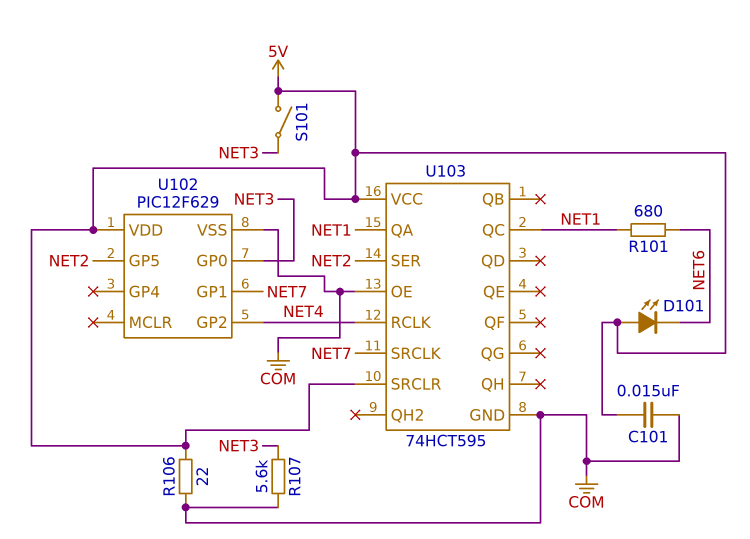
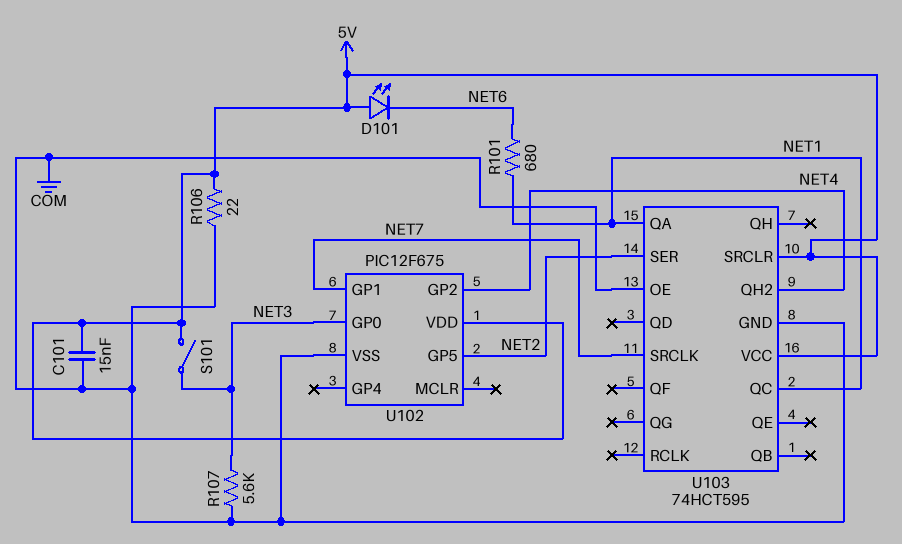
U102: PIC12F629 -> PIC12F675
U103 pin QH2: none -> NET4
U103 pin RCLK: NET4 -> none

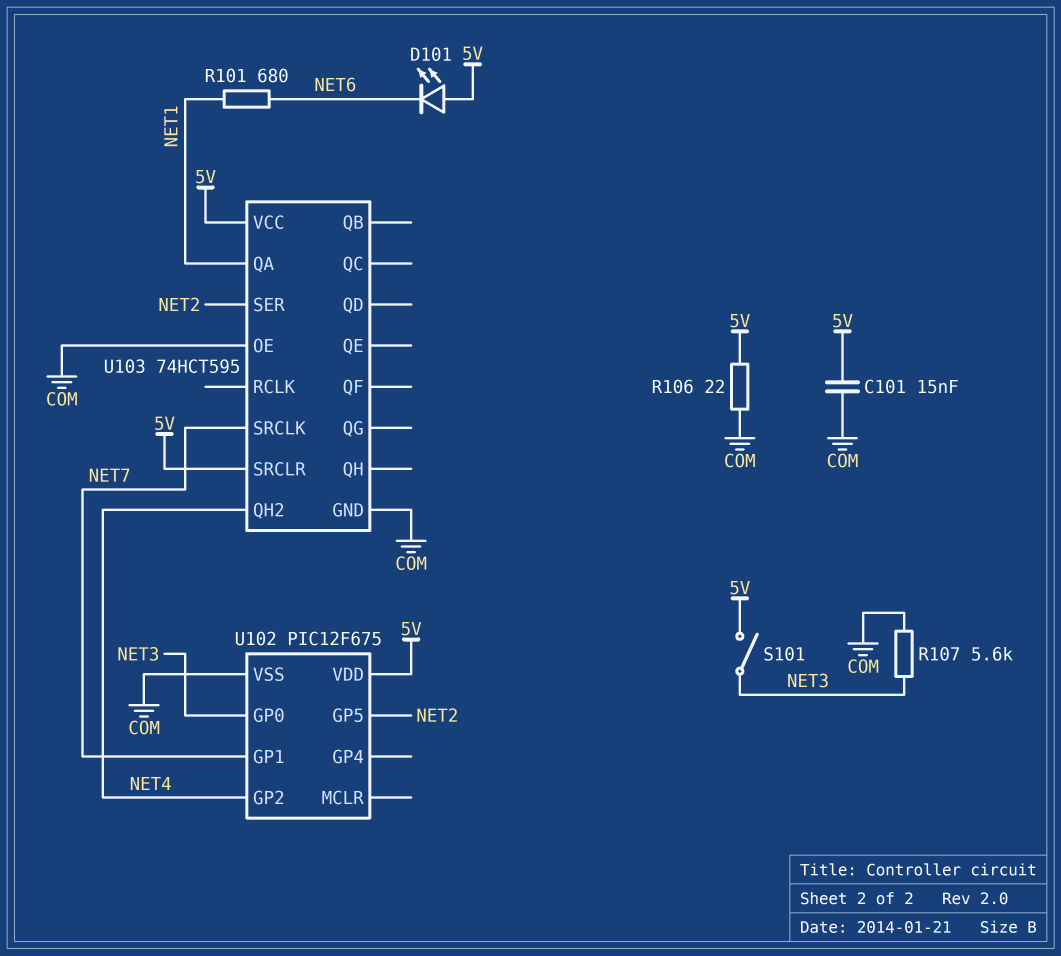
U103 pin QC: NET1 -> none

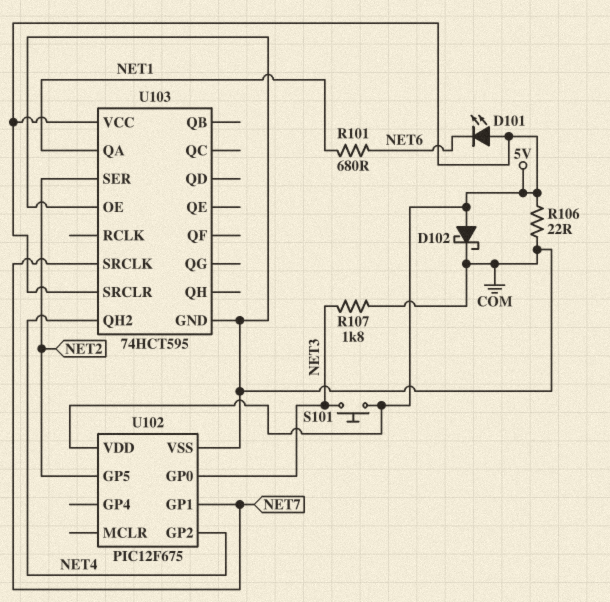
C101: 15nF (5V, COM) -> none
D102: none -> schottky (A 5V, K COM)
R107: 5.6k (COM, NET3) -> 1.8k (COM, NET3)
S101: switch (5V, NET3) -> button (5V, NET3)

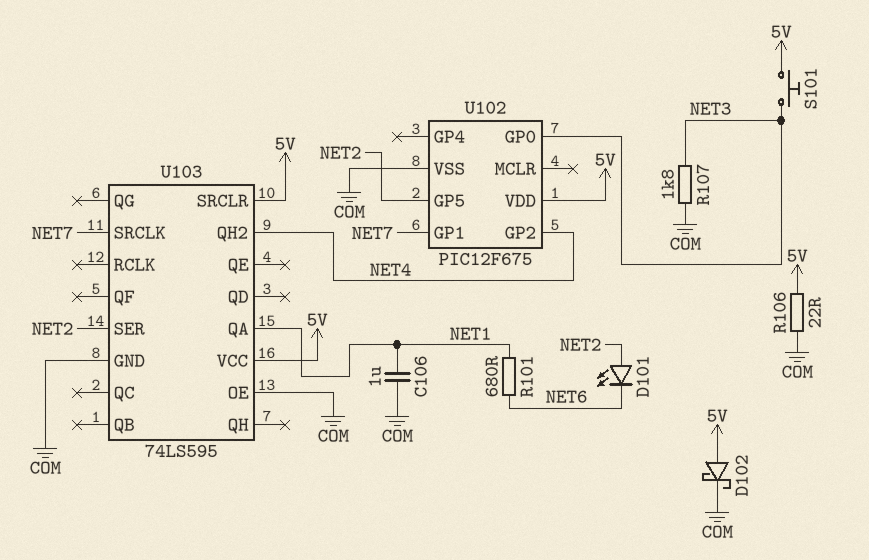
C106: none -> 1uF (COM, NET1)
D101: LED (A 5V, K NET6) -> LED (A NET2, K NET6)
U103: 74HCT595 -> 74LS595

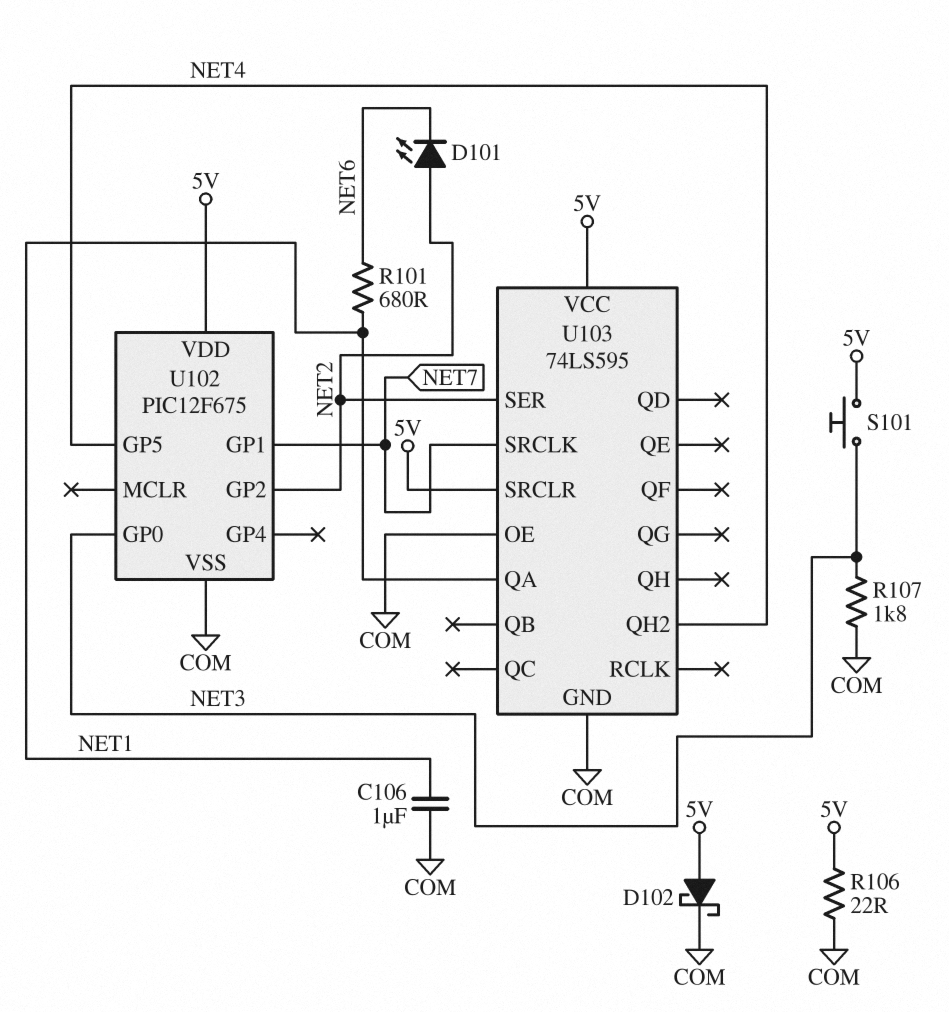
U102 pin GP2: NET4 -> NET2
U102 pin GP5: NET2 -> NET4

